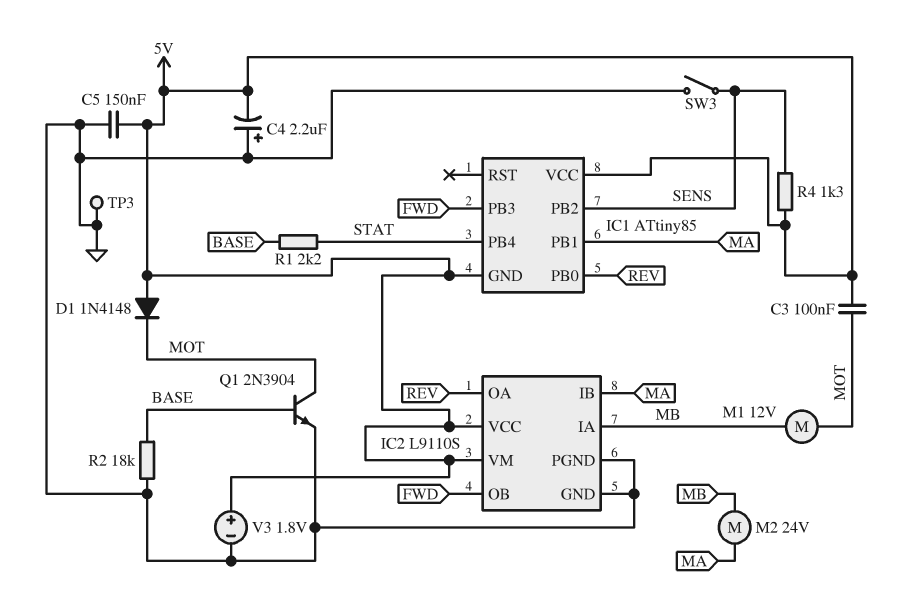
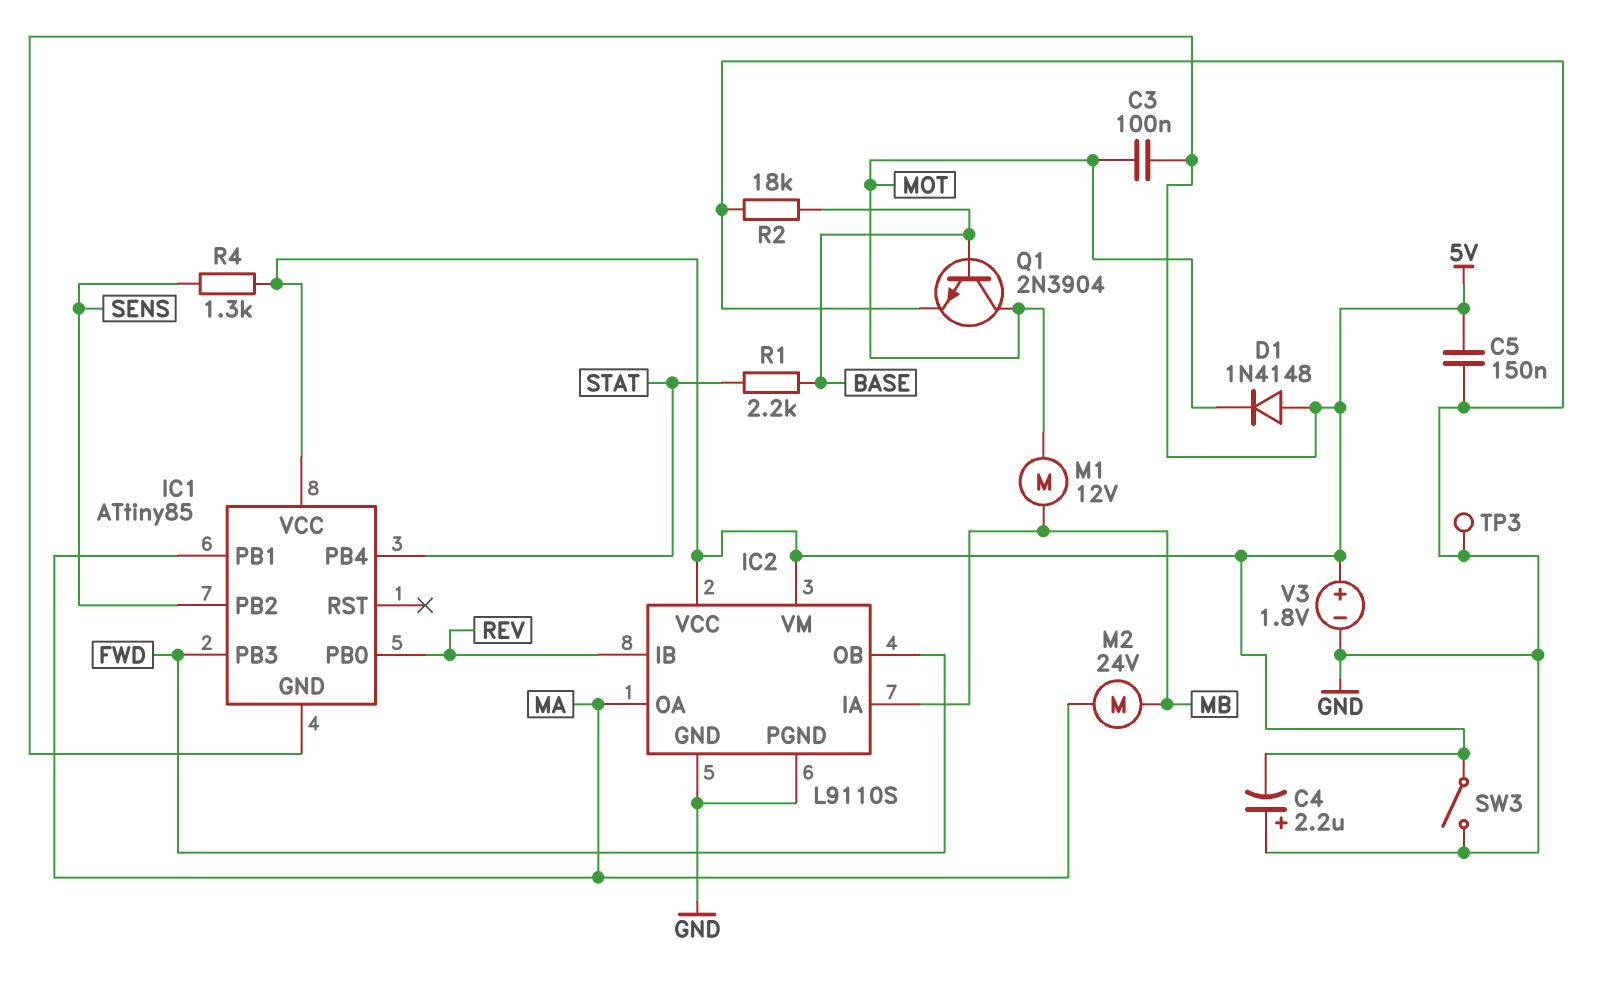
IC2 pin IB: MA -> REV
IC2 pin OA: REV -> MA
SW3: switch (GND, SENS) -> switch (5V, GND)

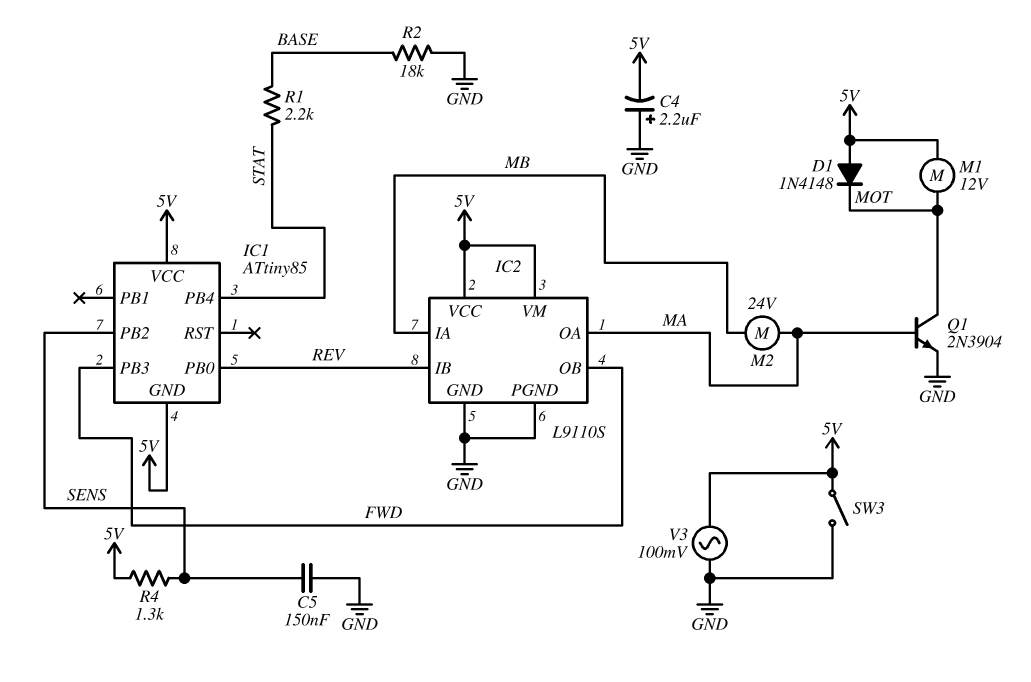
C3: 100nF (5V, MOT) -> none
C5: 150nF (5V, GND) -> 150nF (GND, SENS)
IC1 pin PB1: MA -> none
M1: motor 12V (MB, MOT) -> motor 12V (5V, MOT)
Q1: NPN 2N3904 (B BASE, C MOT, E GND) -> NPN 2N3904 (B MA, C MOT, E GND)
TP3: test point (GND) -> none
V3: 1.8V (plus 5V, minus GND) -> AC 100mV (5V, GND)

